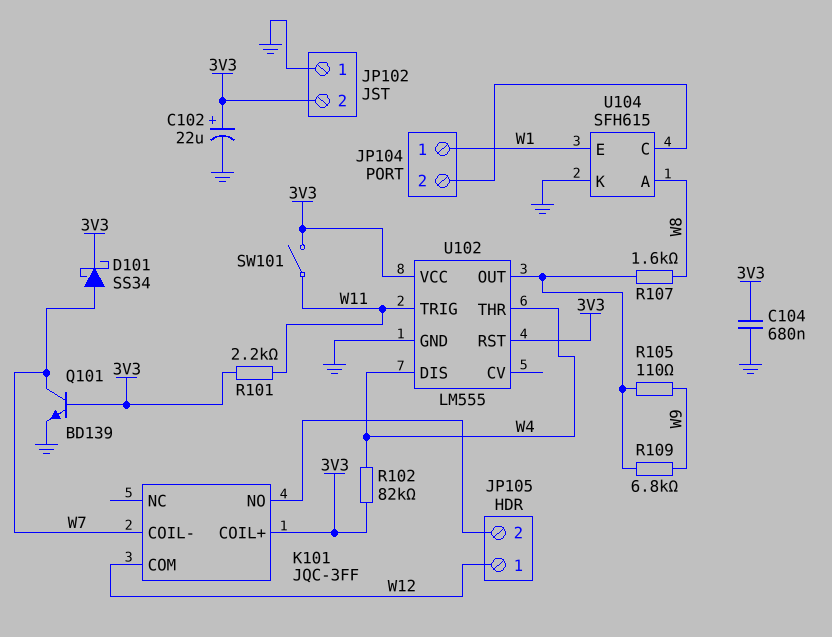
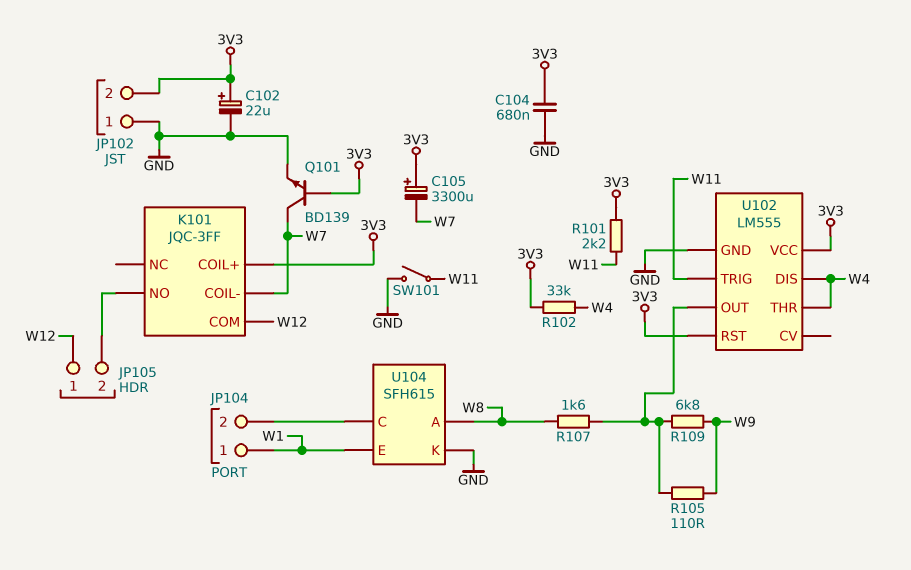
C105: none -> 3300uF (plus 3V3, minus W7)
D101: schottky SS34 (A W7, K 3V3) -> none
R102: 82k (3V3, W4) -> 33k (3V3, W4)
SW101: switch (3V3, W11) -> switch (GND, W11)

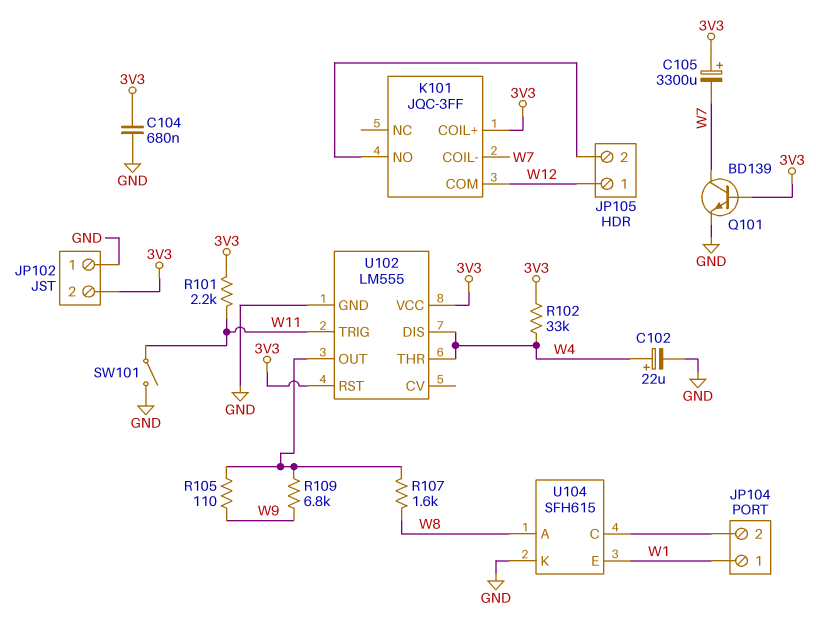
C102: 22uF (plus 3V3, minus GND) -> 22uF (plus W4, minus GND)

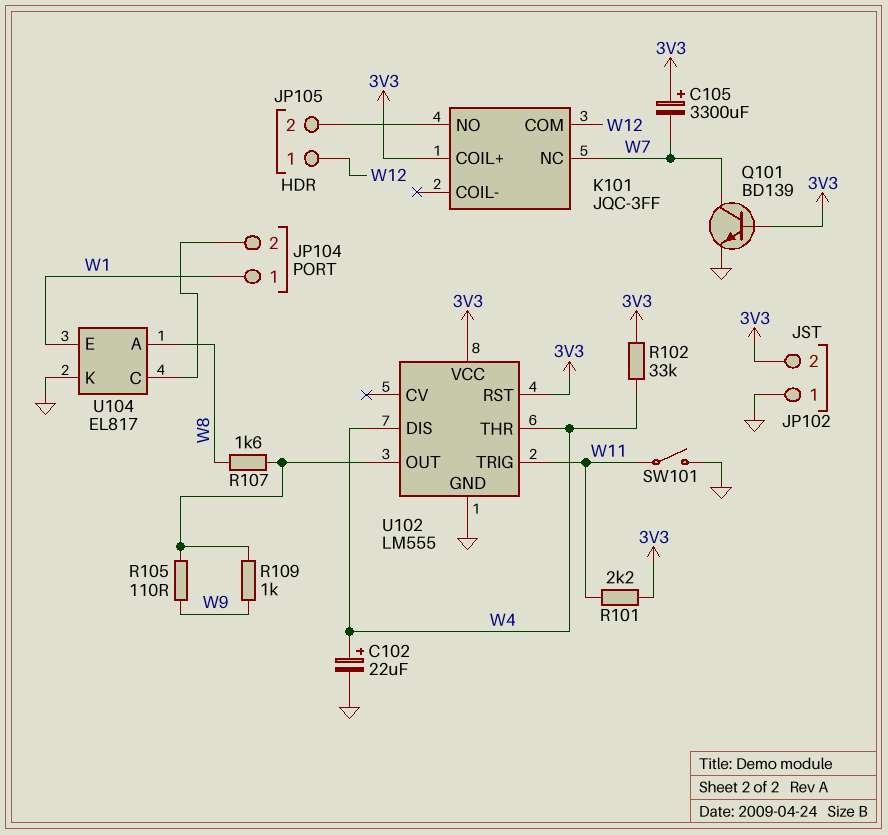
C104: 680nF (3V3, GND) -> none
K101 pin COIL-: W7 -> none
K101 pin NC: none -> W7
R109: 6.8k (U102/OUT, W9) -> 1k (U102/OUT, W9)
U104: SFH615 -> EL817

